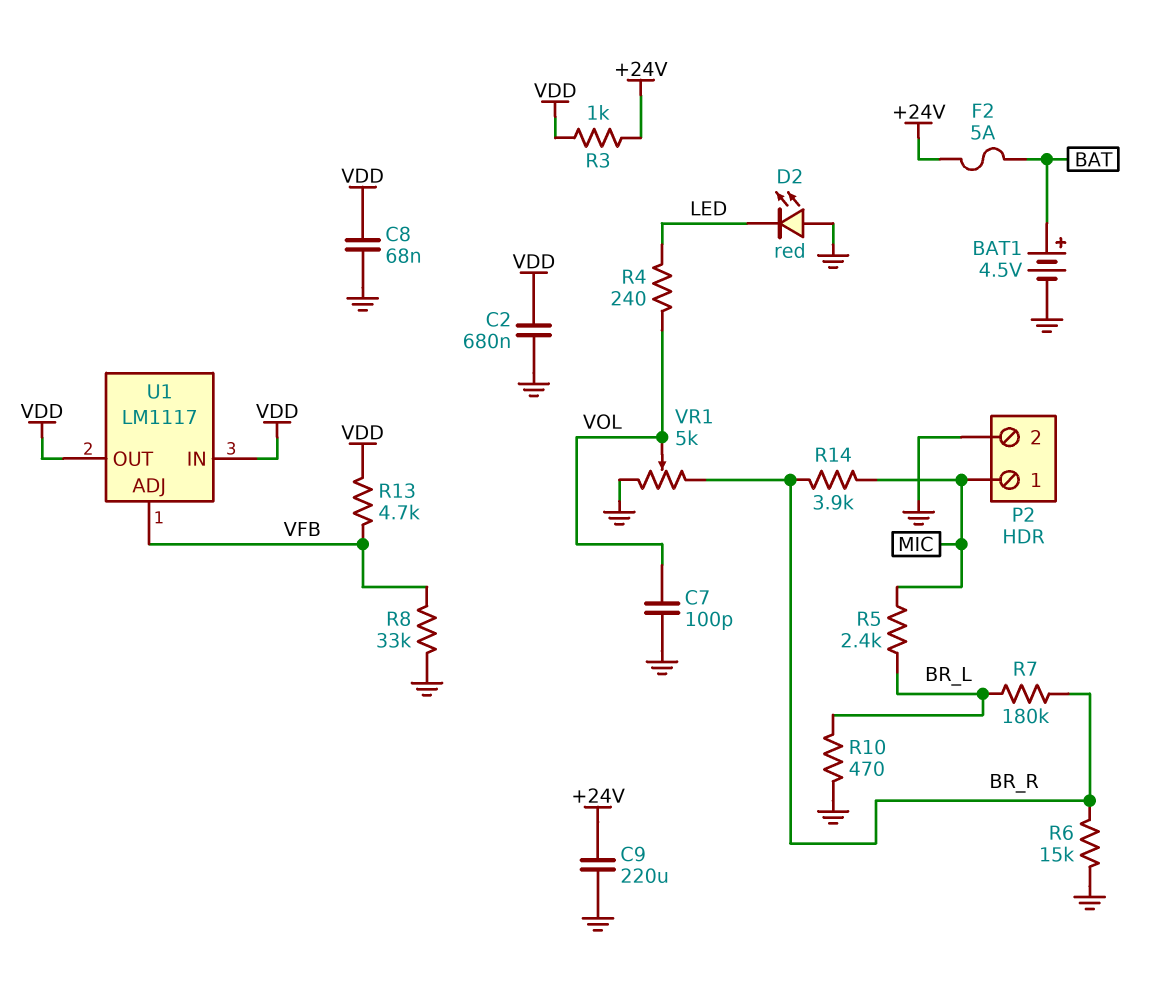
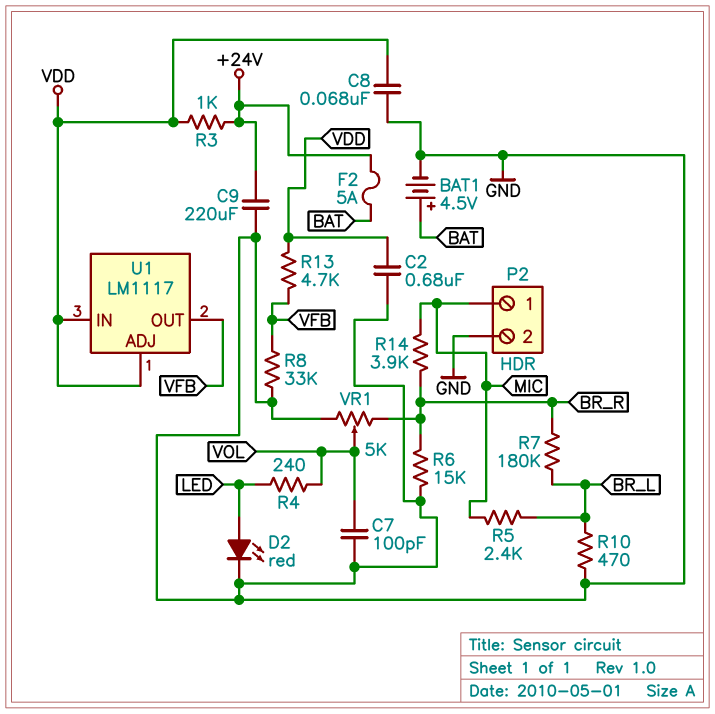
D2: LED red (A GND, K LED) -> LED red (A LED, K GND)
U1 pin ADJ: VFB -> VDD
U1 pin OUT: VDD -> VFB

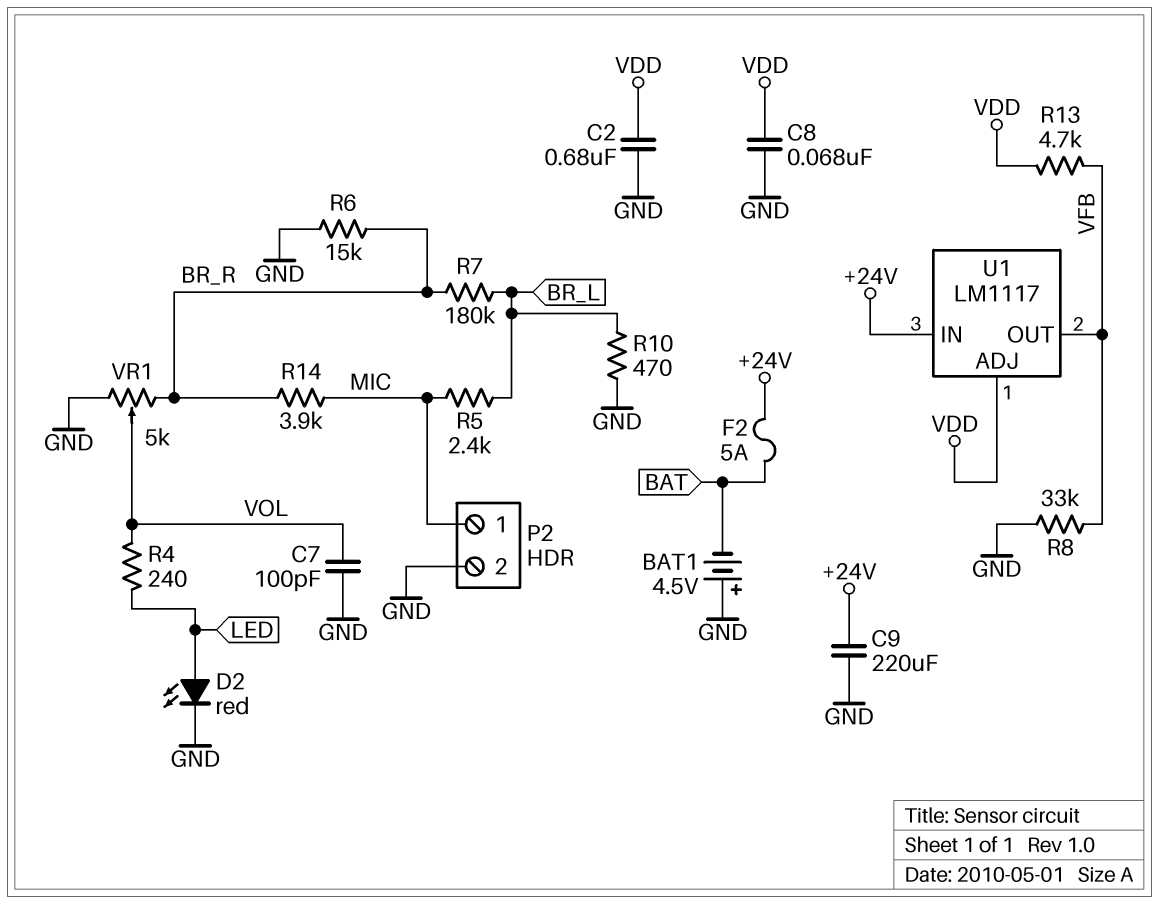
BAT1: 4.5V (plus BAT, minus GND) -> 4.5V (plus GND, minus BAT)
R3: 1k (+24V, VDD) -> none
U1 pin IN: VDD -> +24V

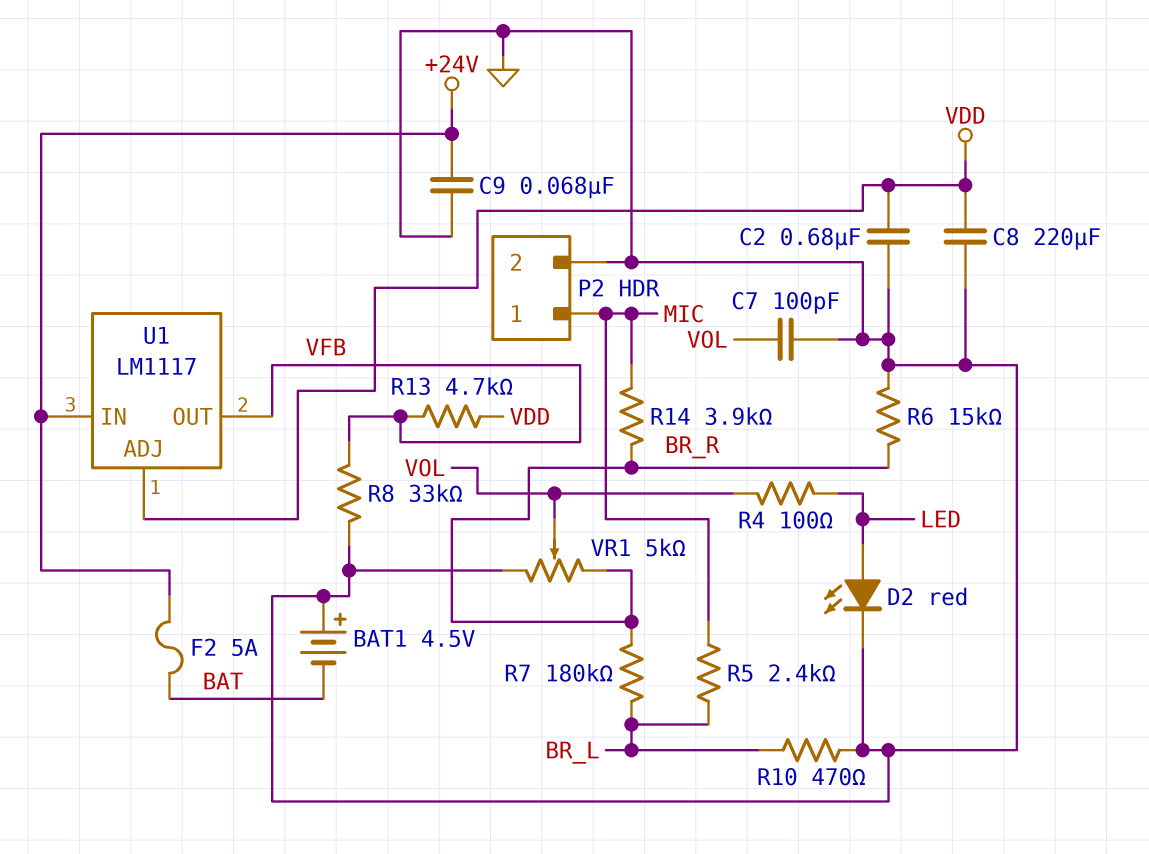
C8: 68nF (GND, VDD) -> 220uF (GND, VDD)
C9: 220uF (+24V, GND) -> 68nF (+24V, GND)
R4: 240 (LED, VOL) -> 100 (LED, VOL)

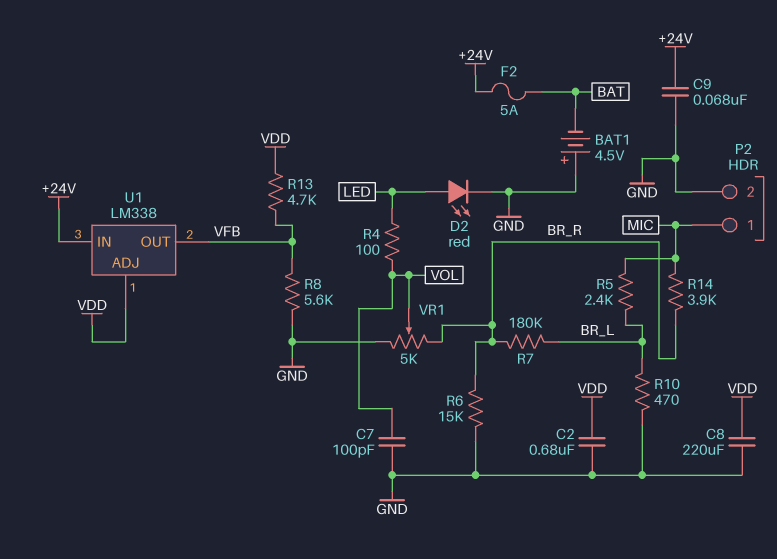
R8: 33k (GND, VFB) -> 5.6k (GND, VFB)
U1: LM1117 -> LM338

